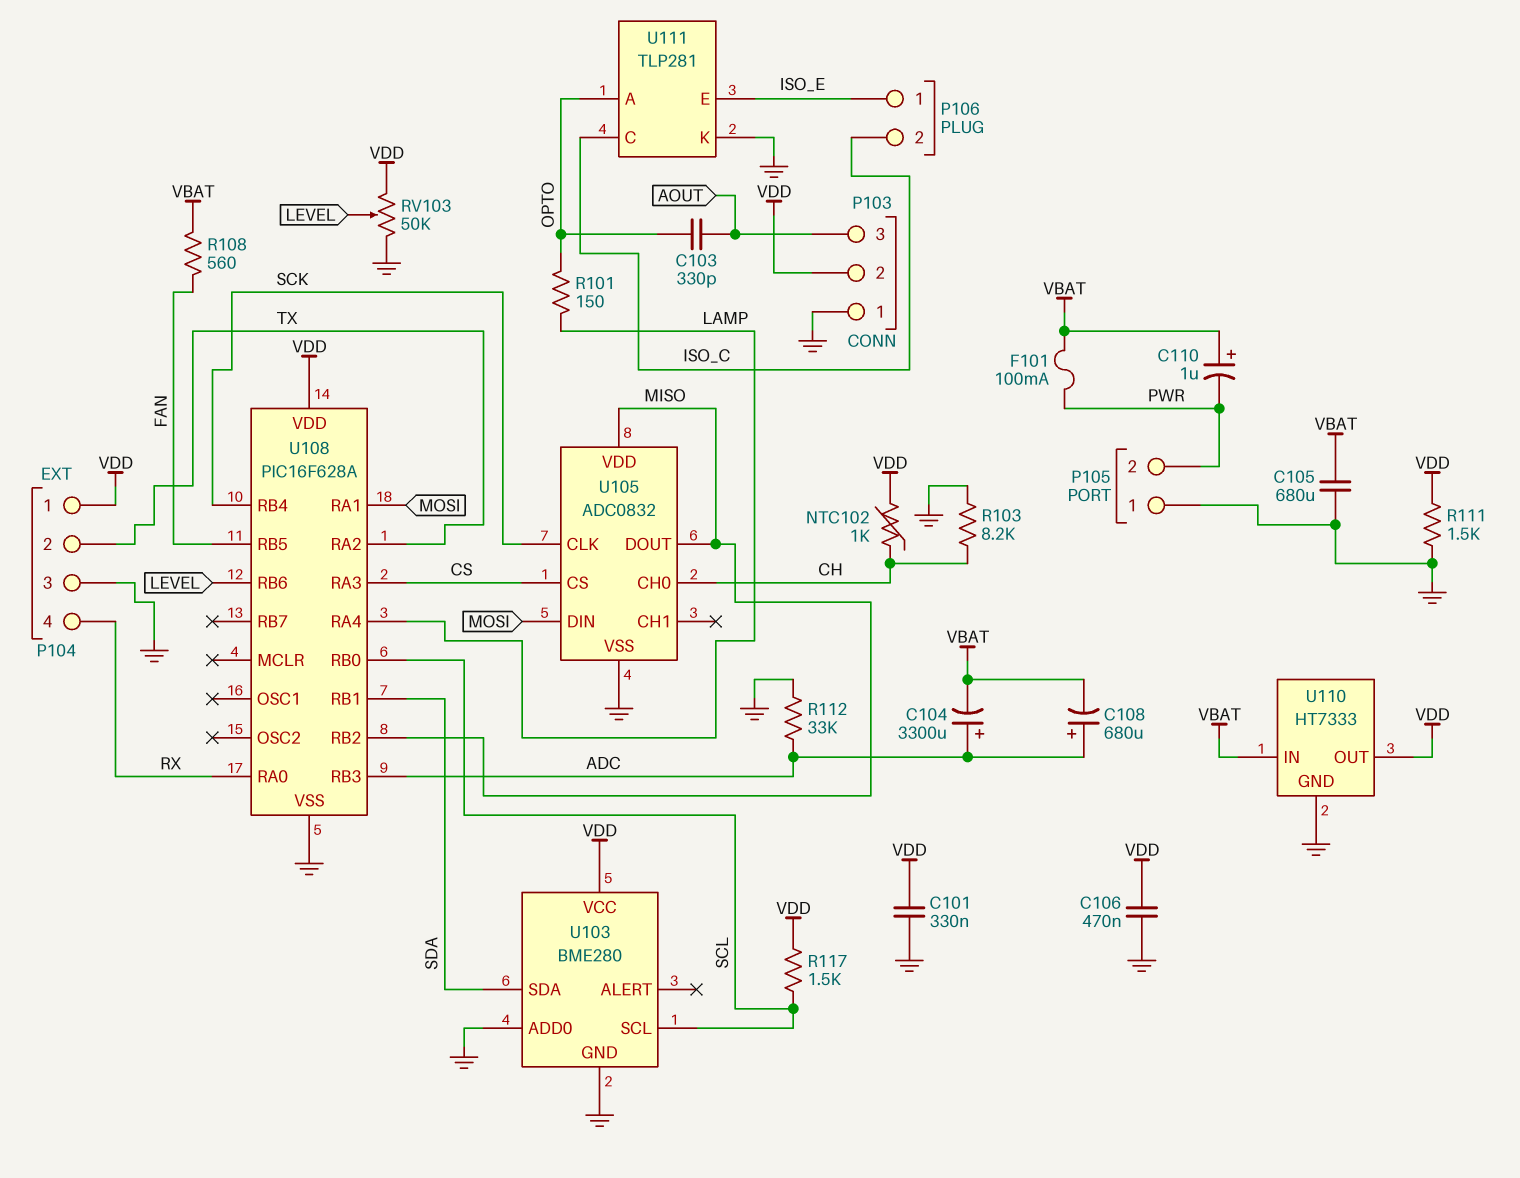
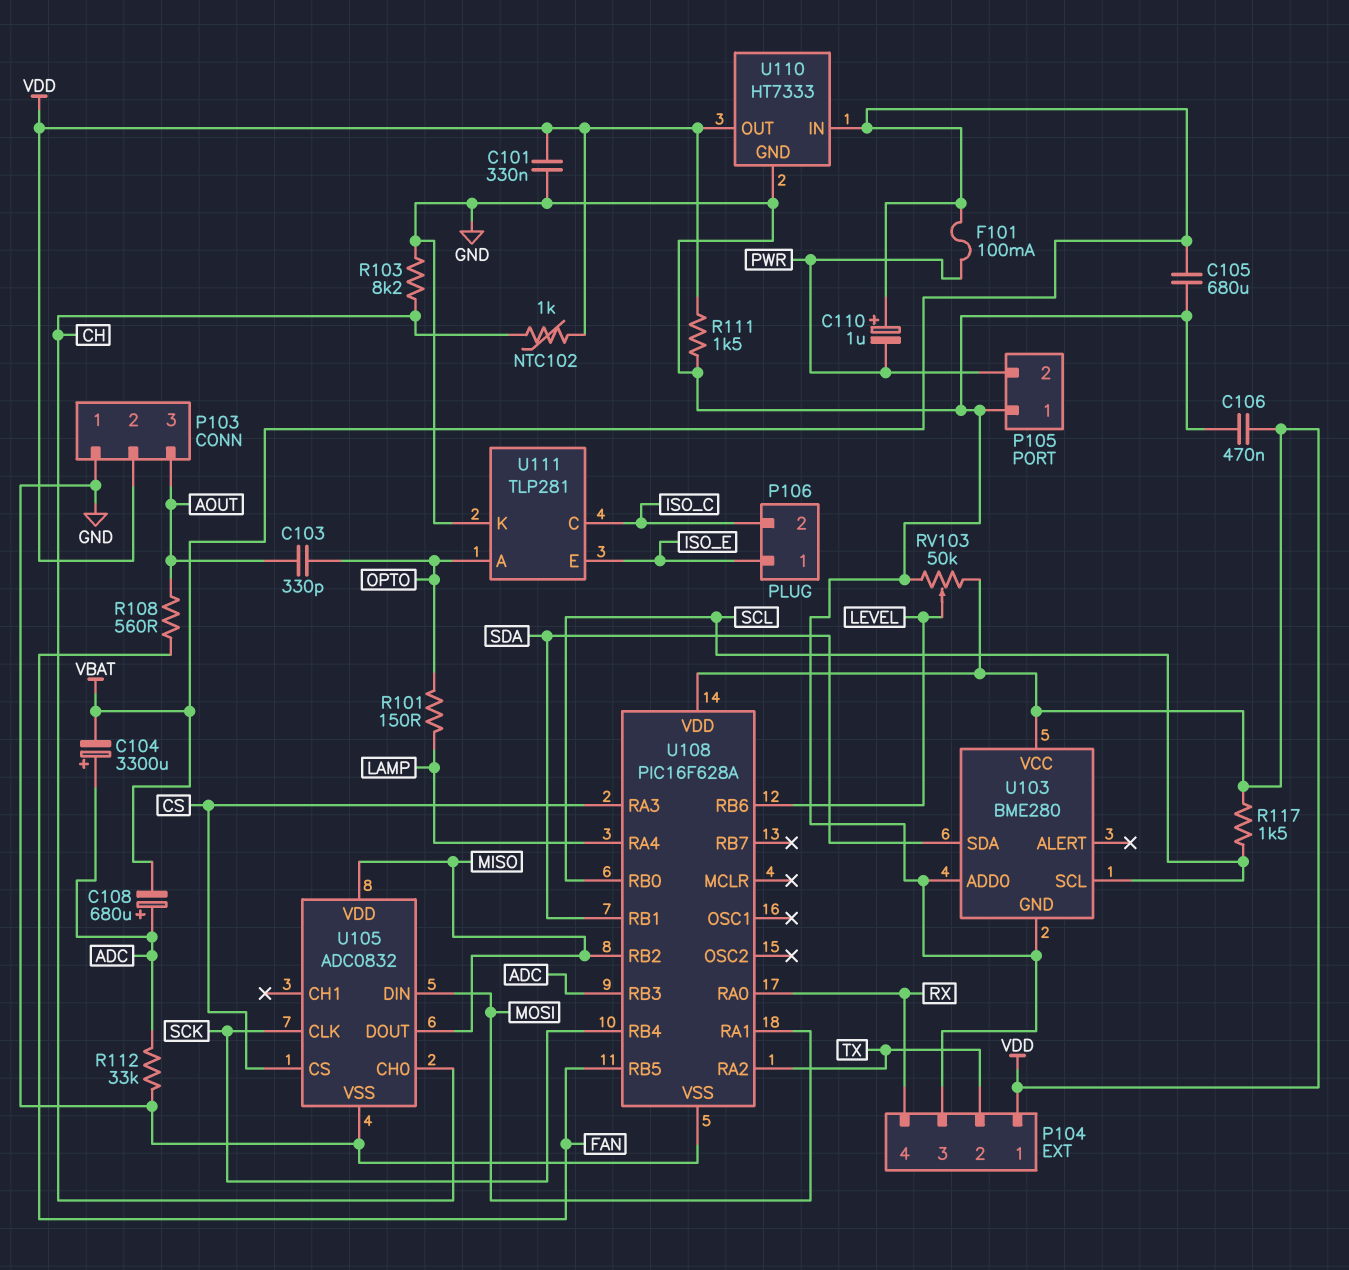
R108: 560 (FAN, VBAT) -> 560 (AOUT, FAN)

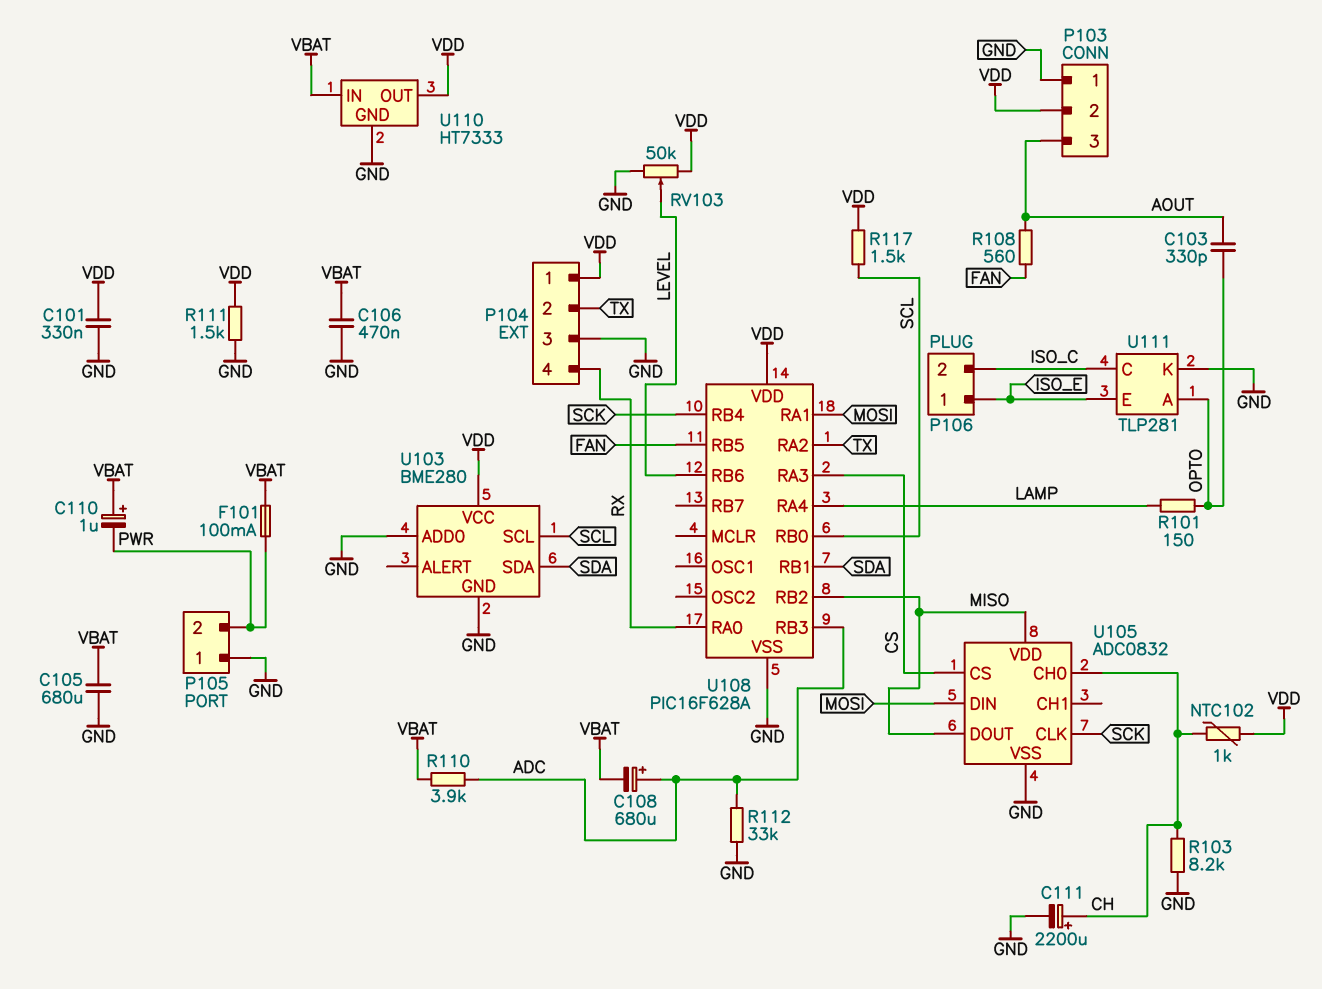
C104: 3300uF (plus ADC, minus VBAT) -> none
C106: 470nF (GND, VDD) -> 470nF (GND, VBAT)
C111: none -> 2200uF (plus CH, minus GND)
R110: none -> 3.9k (ADC, VBAT)

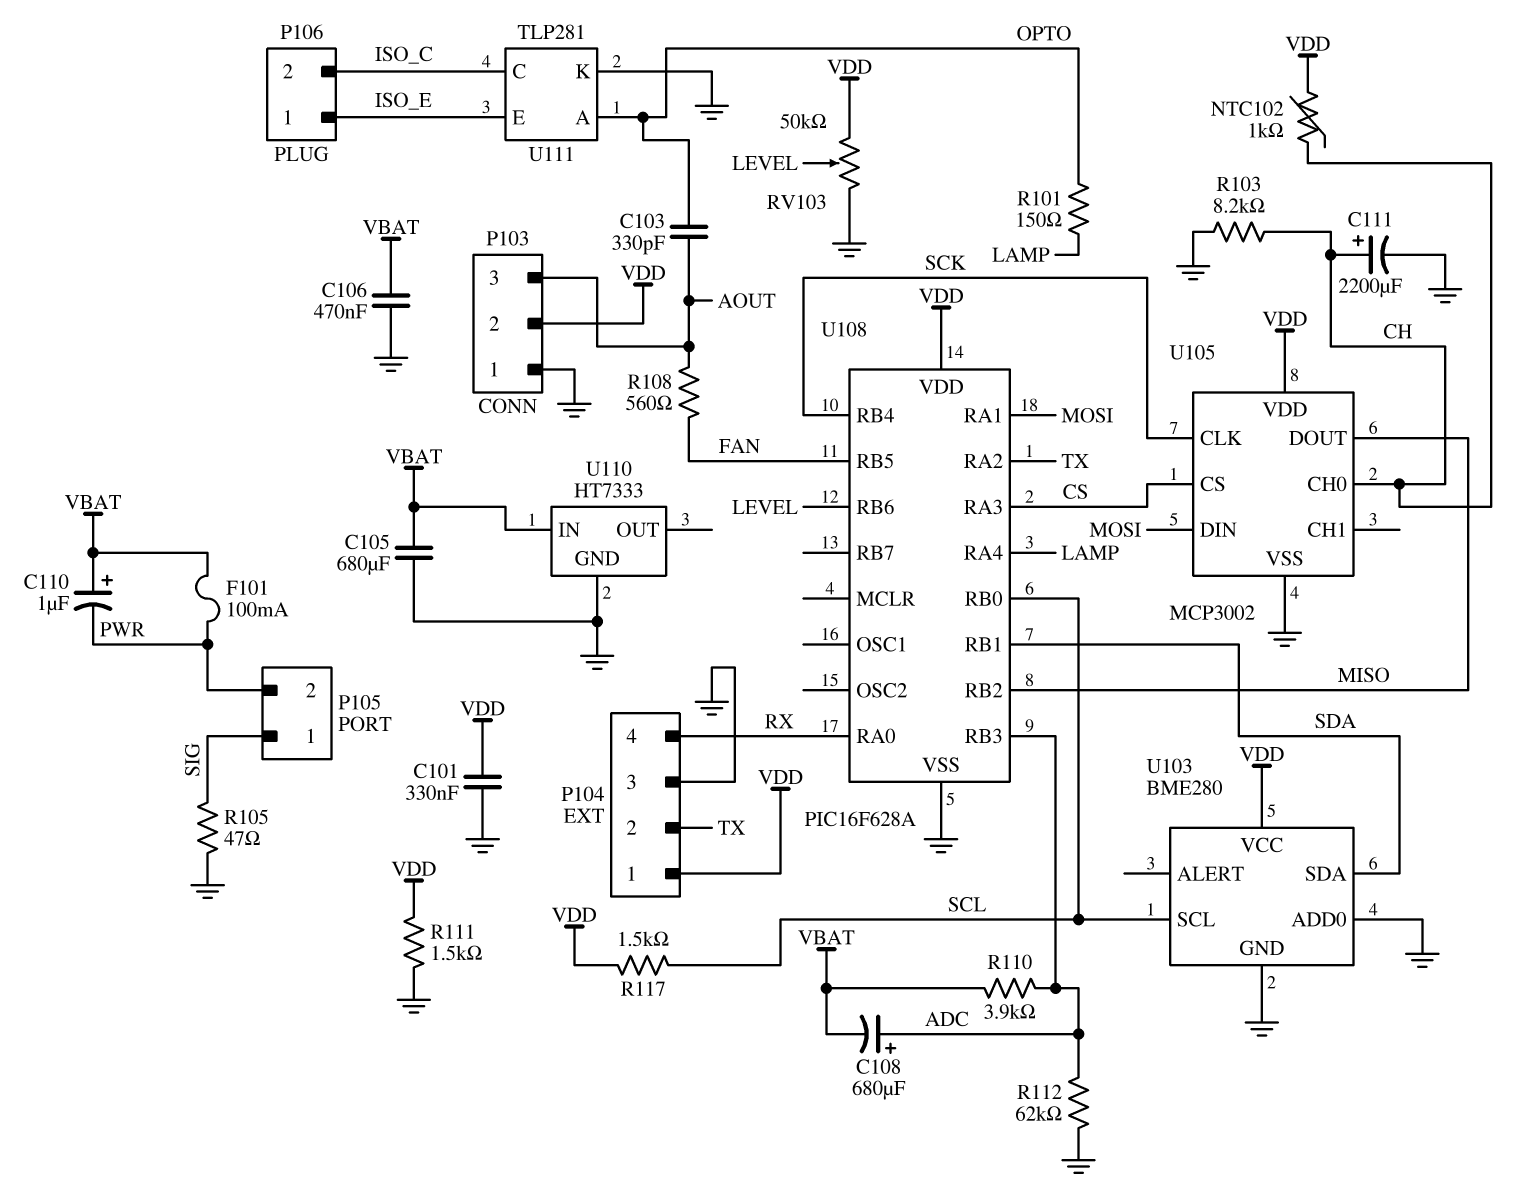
P105 pin 1: GND -> SIG
R105: none -> 47 (GND, SIG)
R112: 33k (ADC, GND) -> 62k (ADC, GND)
U105: ADC0832 -> MCP3002
U105 pin VDD: MISO -> VDD
U110 pin OUT: VDD -> none

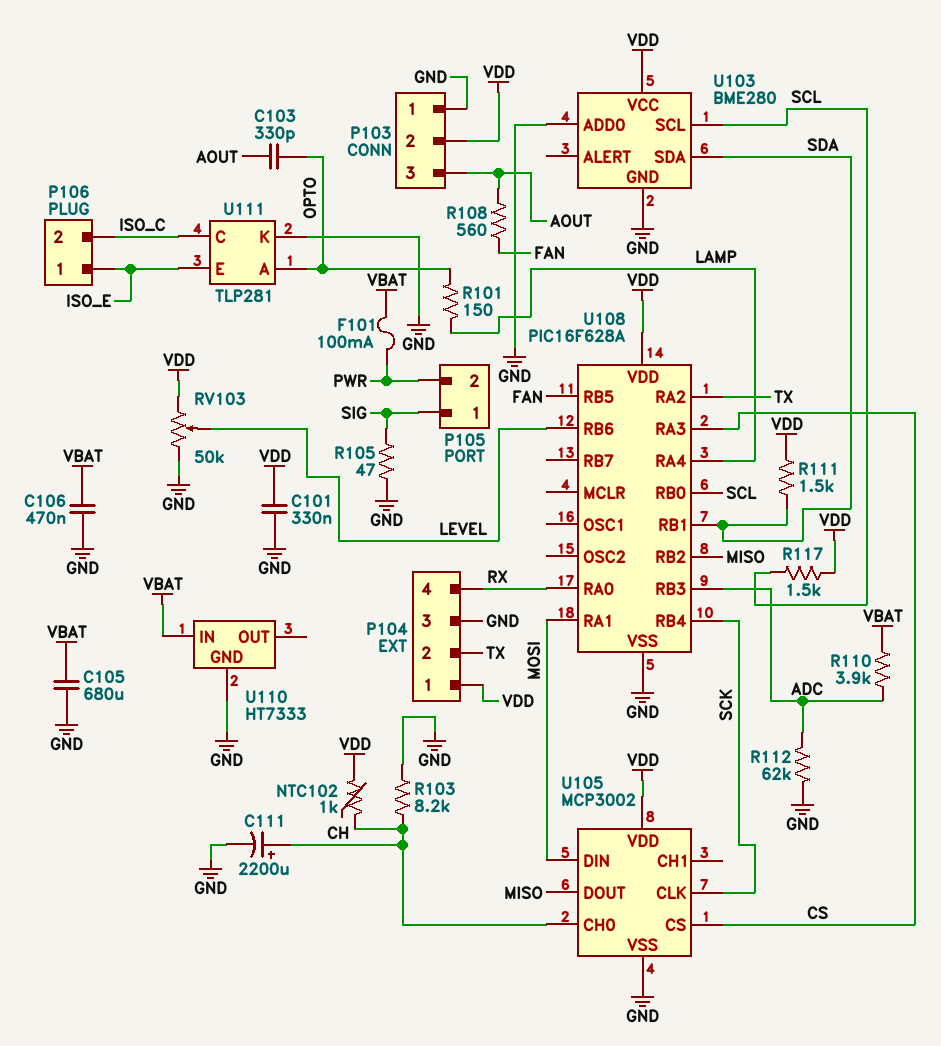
C108: 680uF (plus ADC, minus VBAT) -> none
C110: 1uF (plus VBAT, minus PWR) -> none
R111: 1.5k (GND, VDD) -> 1.5k (SDA, VDD)

